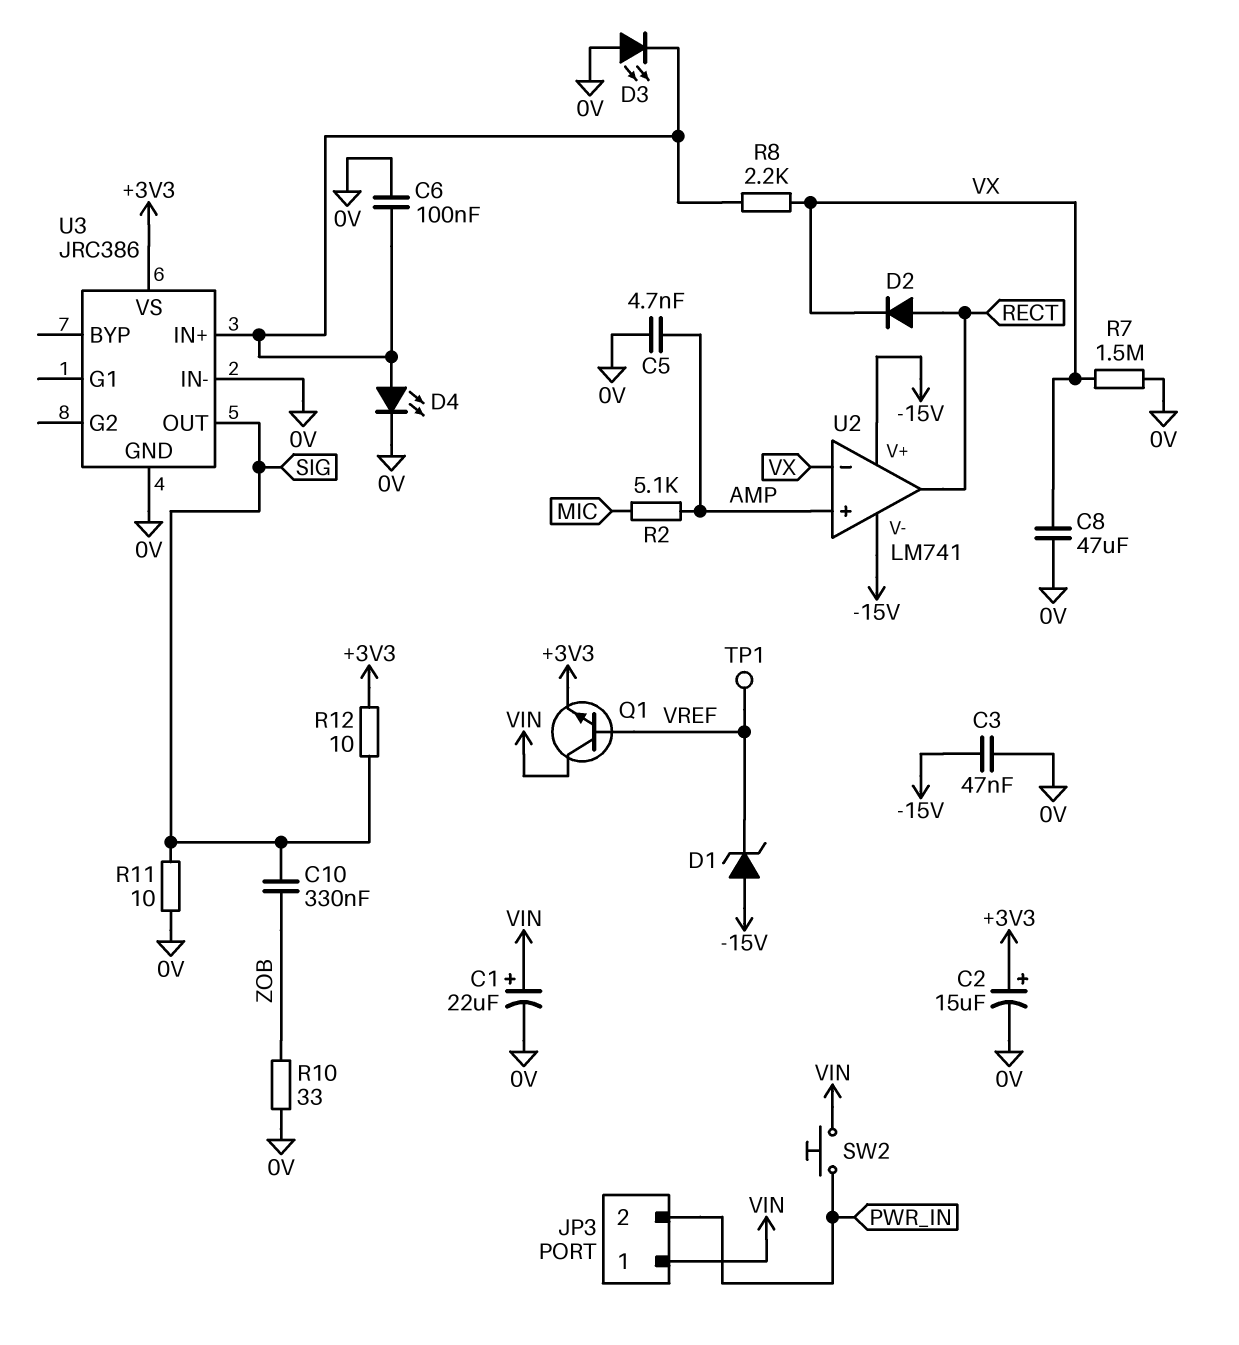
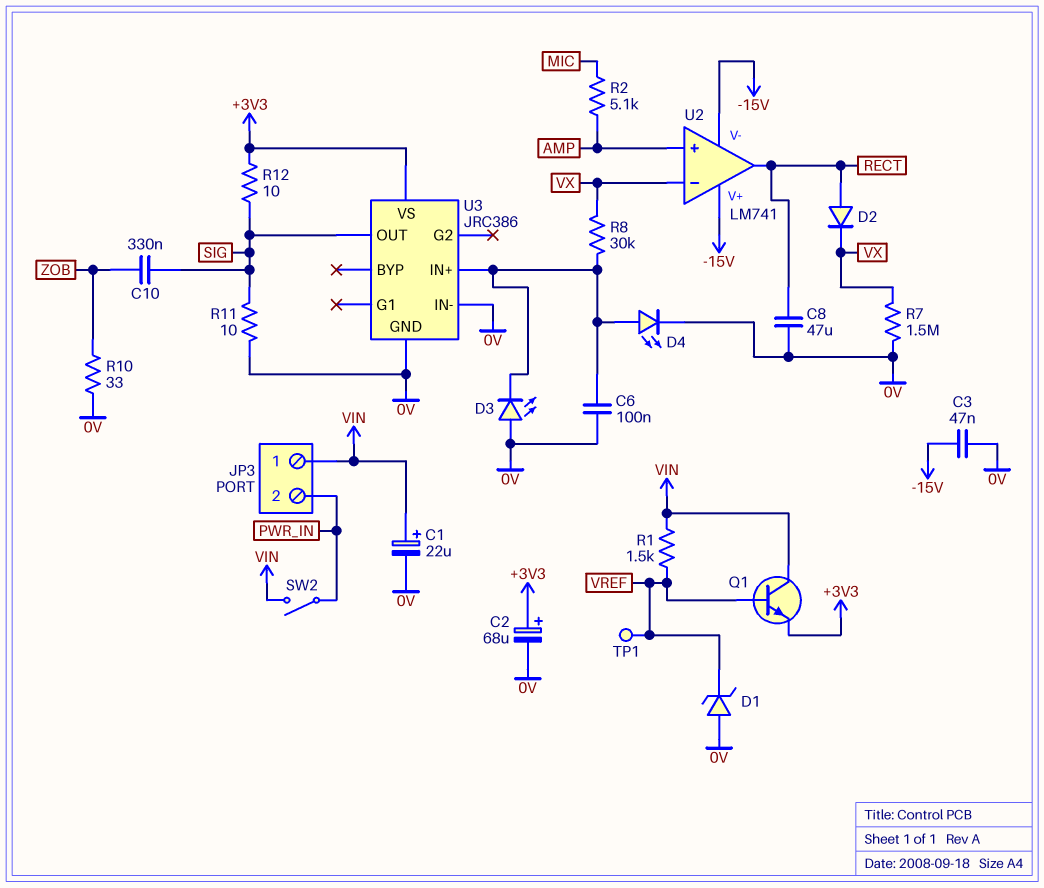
C2: 15uF (plus +3V3, minus 0V) -> 68uF (plus +3V3, minus 0V)
C5: 4.7nF (0V, AMP) -> none
C8: 47uF (0V, VX) -> 47uF (0V, RECT)
D1: zener (A -15V, K VREF) -> zener (A 0V, K VREF)
R1: none -> 1.5k (VIN, VREF)
R8: 2.2k (U3/IN+, VX) -> 30k (U3/IN+, VX)
SW2: button (PWR_IN, VIN) -> switch (PWR_IN, VIN)

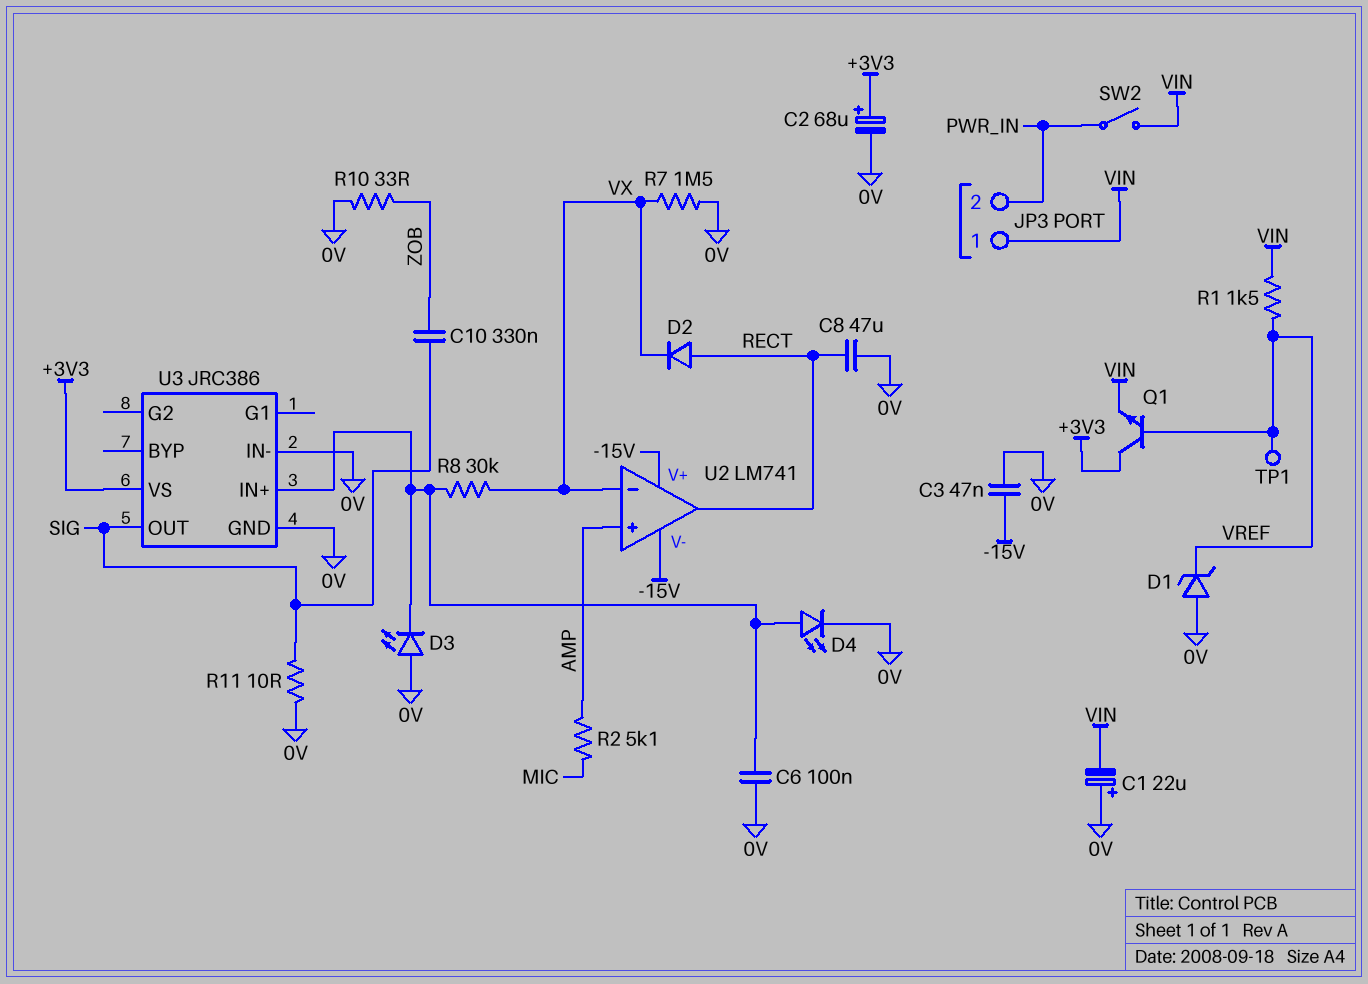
C1: 22uF (plus VIN, minus 0V) -> 22uF (plus 0V, minus VIN)
Q1: NPN (B VREF, C VIN, E +3V3) -> NPN (B VREF, C +3V3, E VIN)
R12: 10 (+3V3, SIG) -> none

